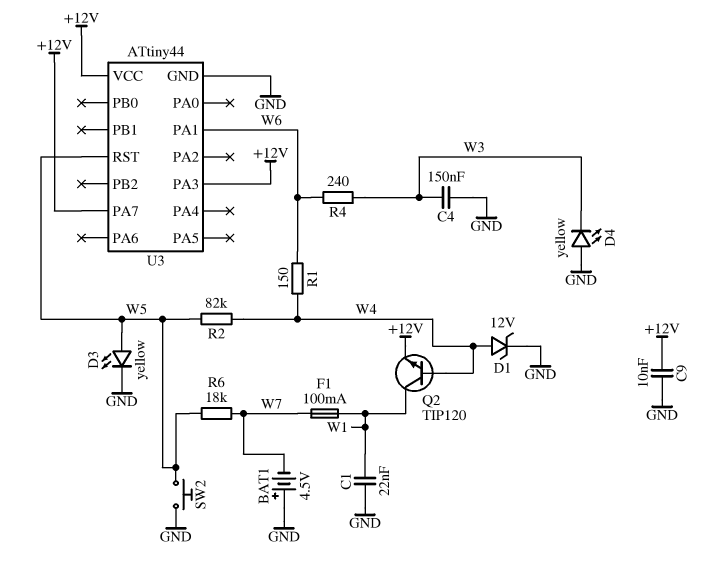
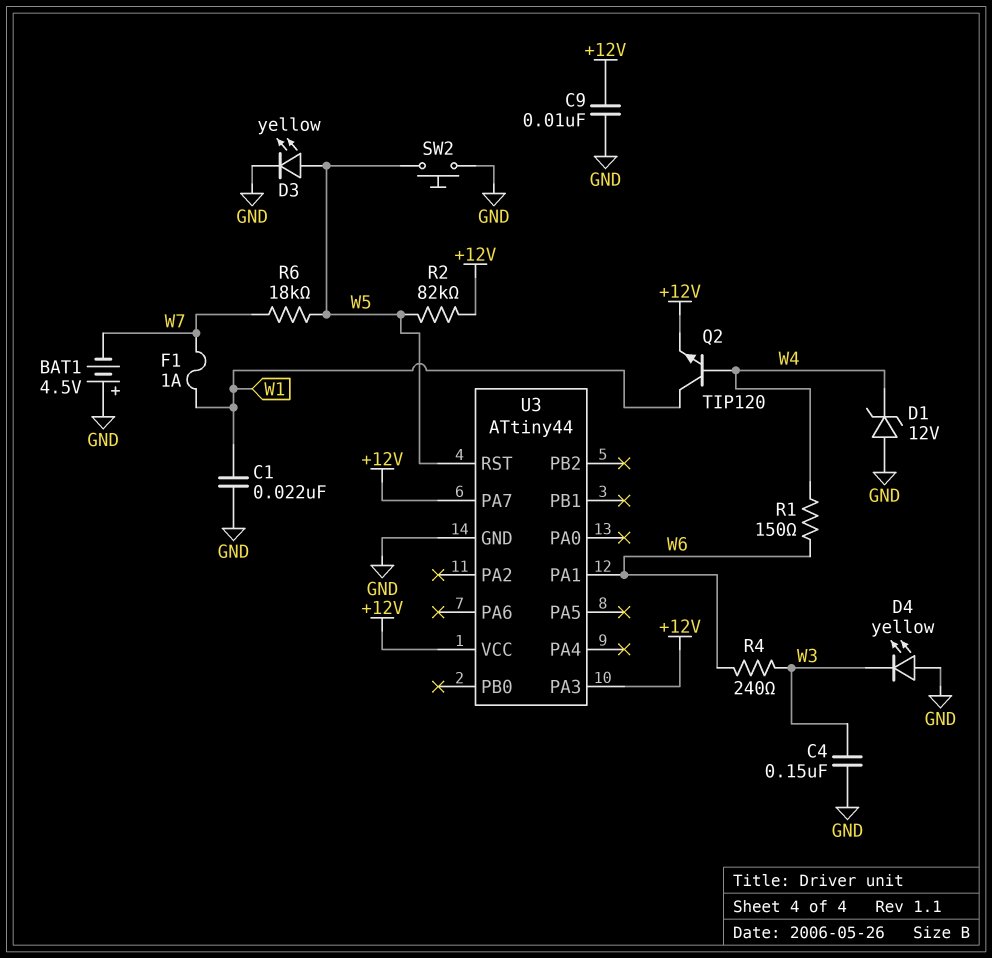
D1: zener 12V (A W4, K GND) -> zener 12V (A GND, K W4)
F1: 100mA (W1, W7) -> 1A (W1, W7)
R2: 82k (W4, W5) -> 82k (+12V, W5)

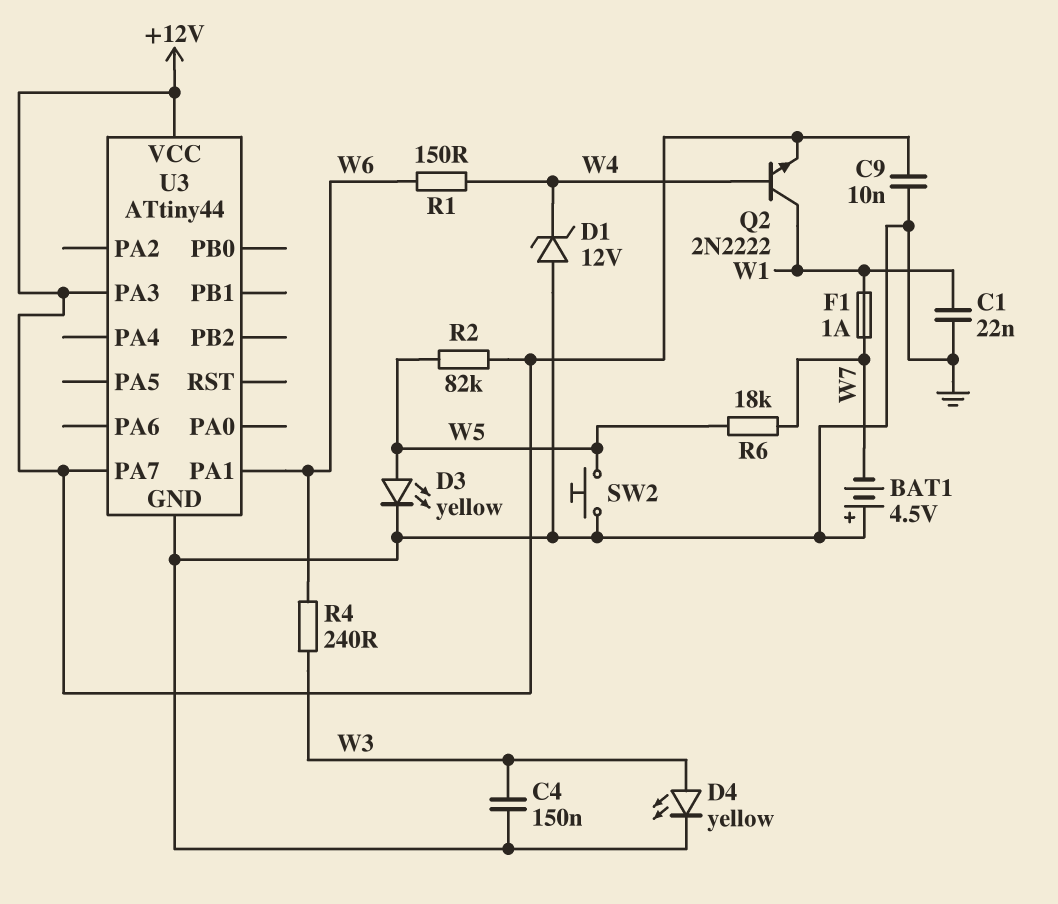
D4: LED yellow (A GND, K W3) -> LED yellow (A W3, K GND)
Q2: NPN TIP120 (B W4, C W1, E +12V) -> NPN 2N2222 (B W4, C W1, E +12V)
U3 pin RST: W5 -> none

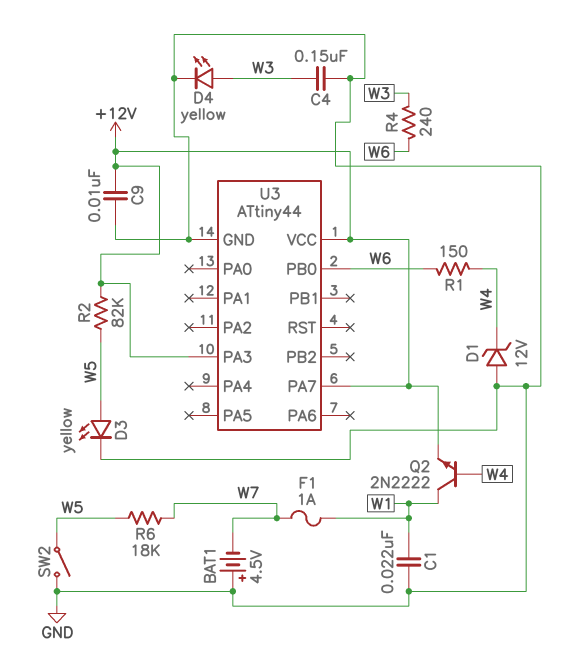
SW2: button (GND, W5) -> switch (GND, W5)
U3 pin PA1: W6 -> none
U3 pin PB0: none -> W6

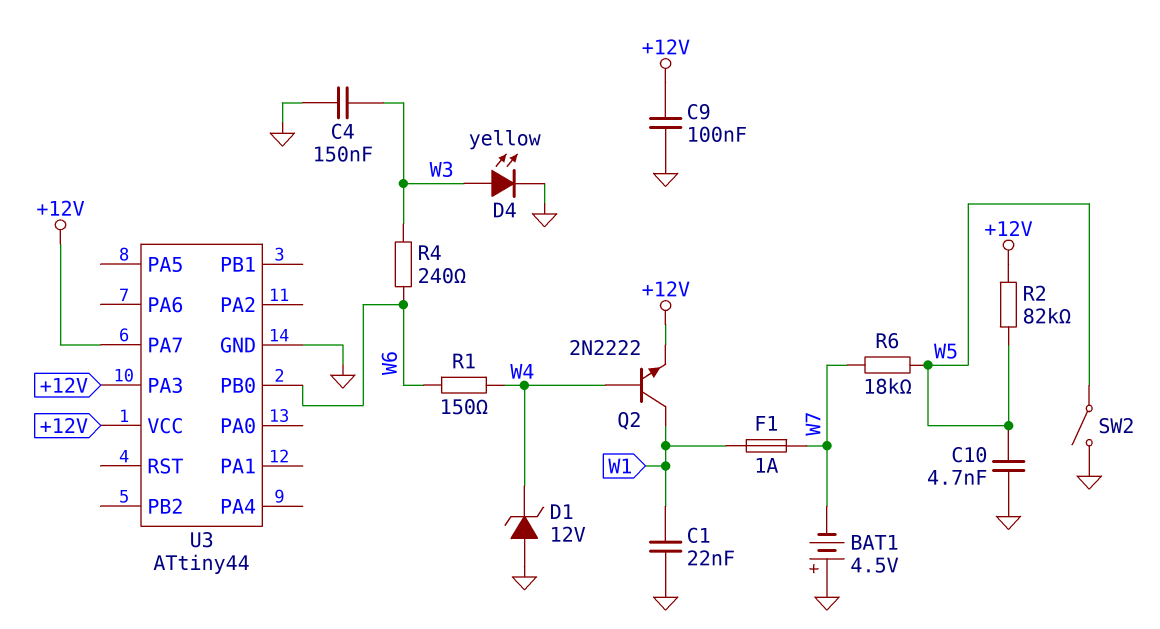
C9: 10nF (+12V, GND) -> 100nF (+12V, GND)
C10: none -> 4.7nF (GND, W5)
D3: LED yellow (A W5, K GND) -> none

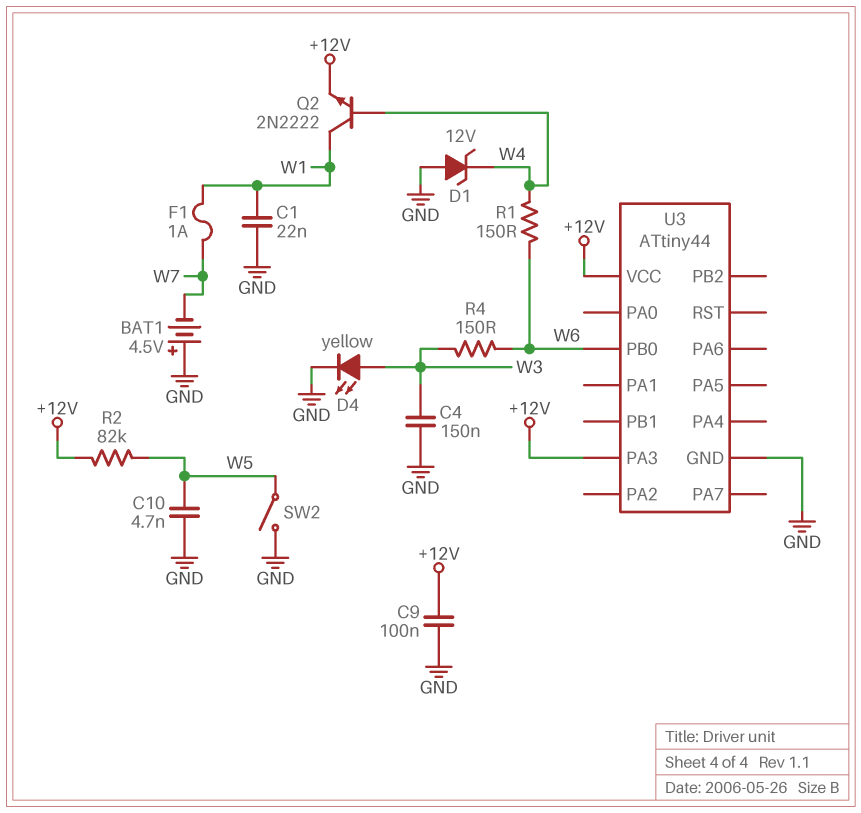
R4: 240 (W3, W6) -> 150 (W3, W6)
R6: 18k (W5, W7) -> none
U3 pin PA7: +12V -> none

